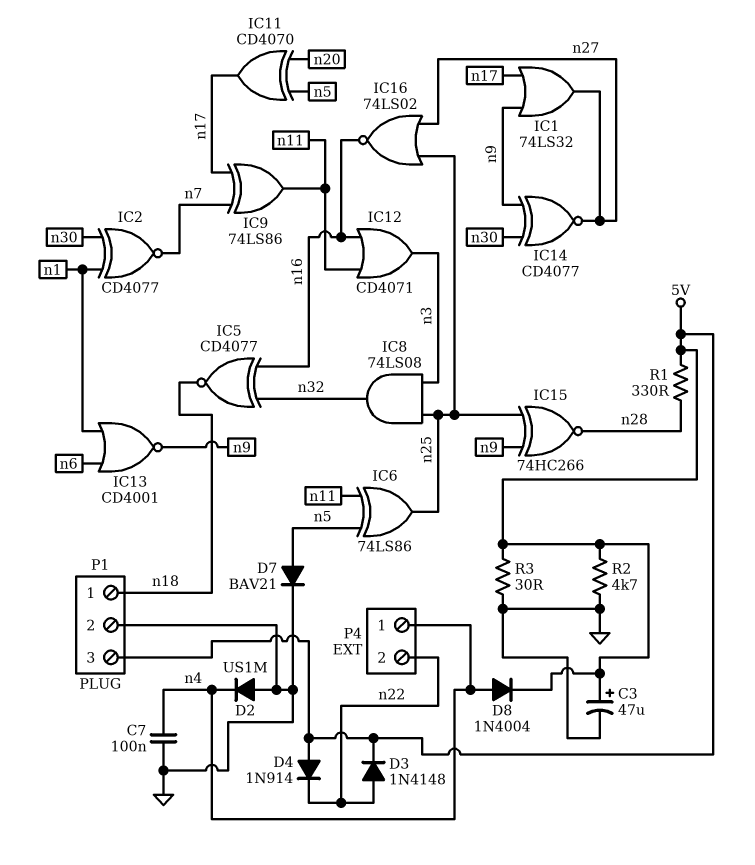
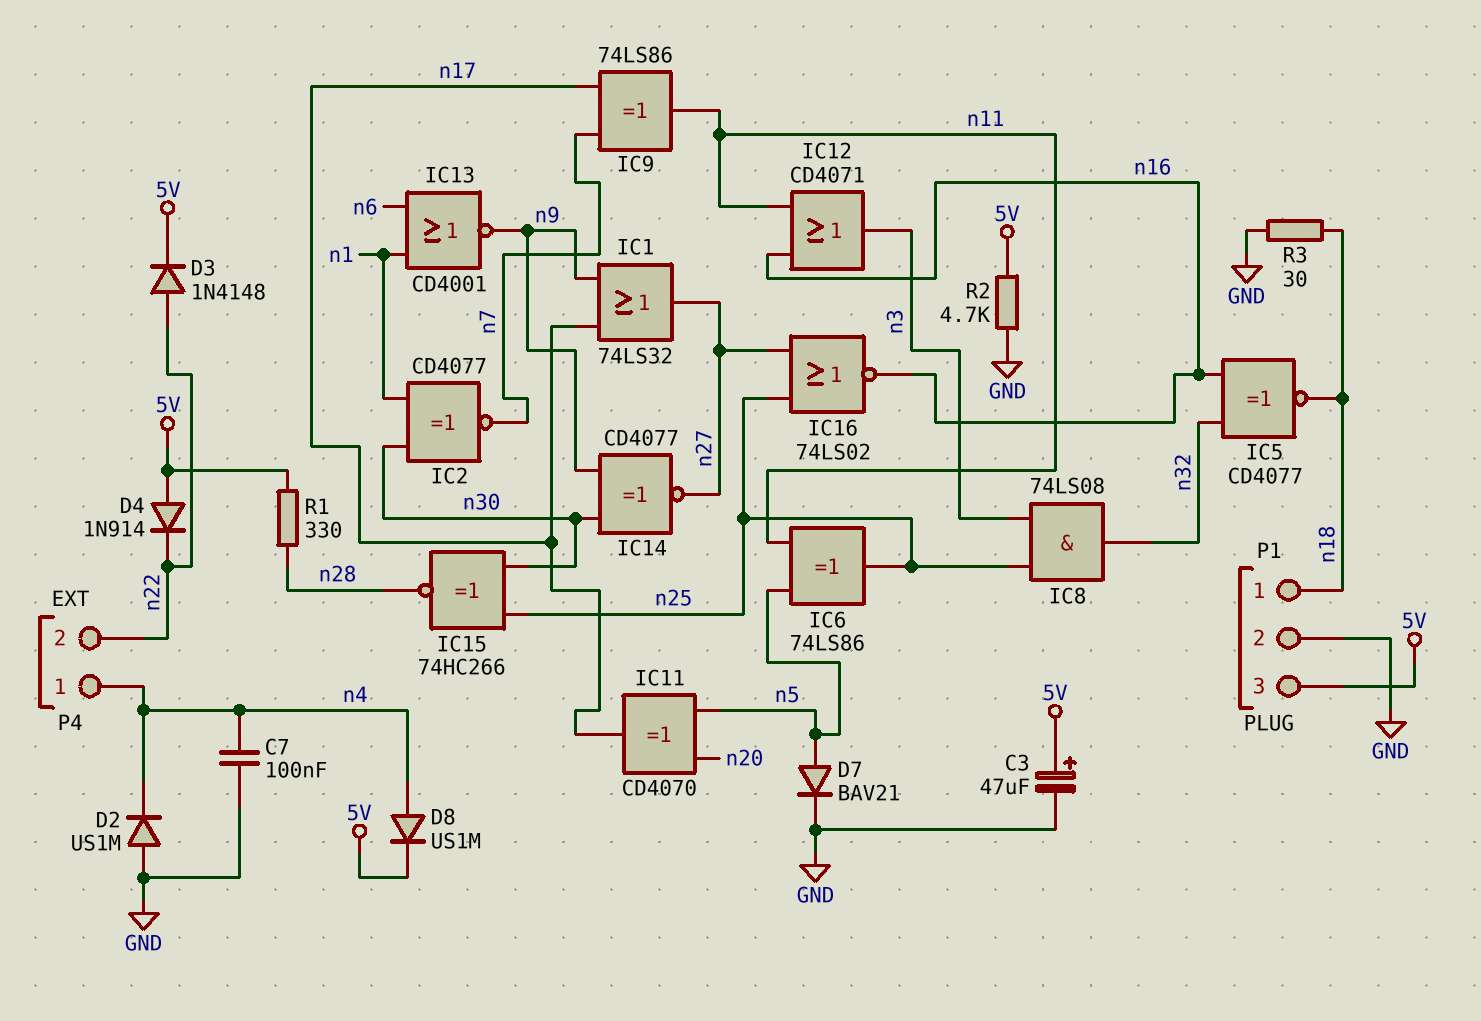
D8: diode 1N4004 (A n4, K 5V) -> diode US1M (A n4, K 5V)
IC15: XNOR 74HC266 (in n9, in n25, out n28) -> XNOR 74HC266 (in n25, in n30, out n28)
R3: 30 (5V, GND) -> 30 (GND, n18)

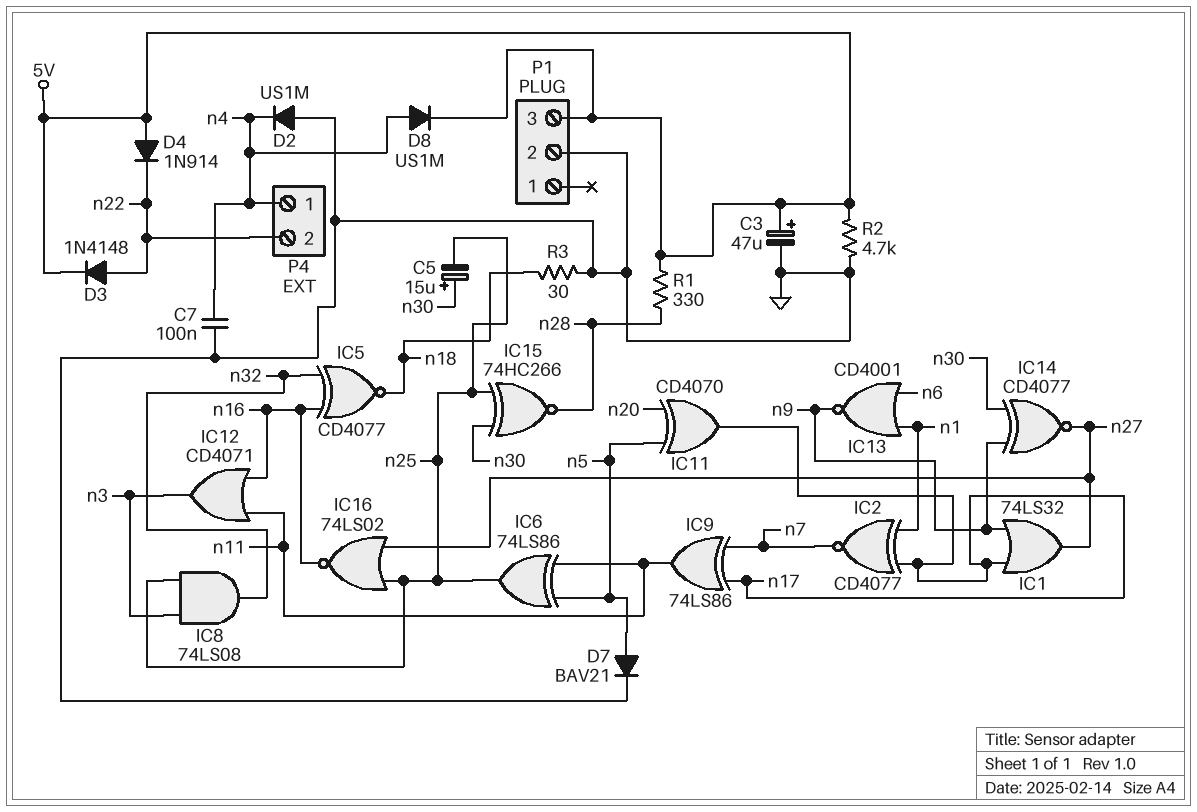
C5: none -> 15uF (plus n30, minus n25)
IC2: XNOR CD4077 (in n1, in n30, out n7) -> XNOR CD4077 (in n1, in n17, out n7)
P1 pin 1: n18 -> none

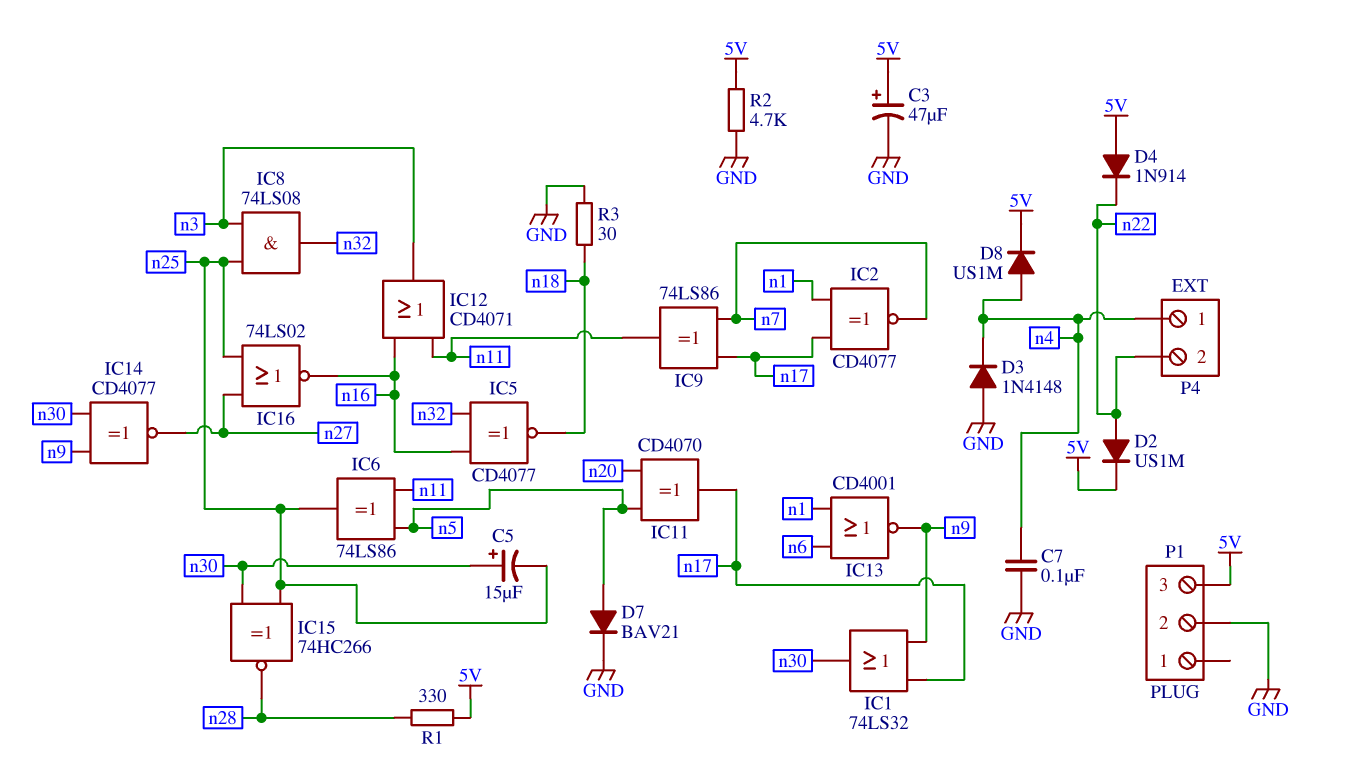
D2: diode US1M (A GND, K n4) -> diode US1M (A n22, K 5V)
D3: diode 1N4148 (A n22, K 5V) -> diode 1N4148 (A GND, K n4)
IC1: OR 74LS32 (in n9, in n17, out n27) -> OR 74LS32 (in n9, in n17, out n30)

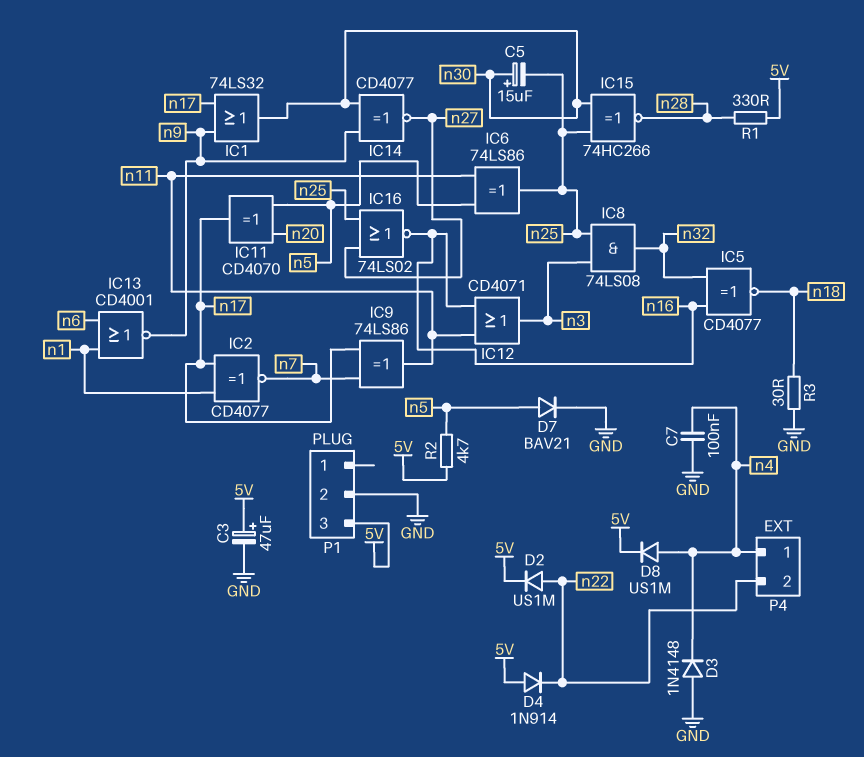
R2: 4.7k (5V, GND) -> 4.7k (5V, n5)

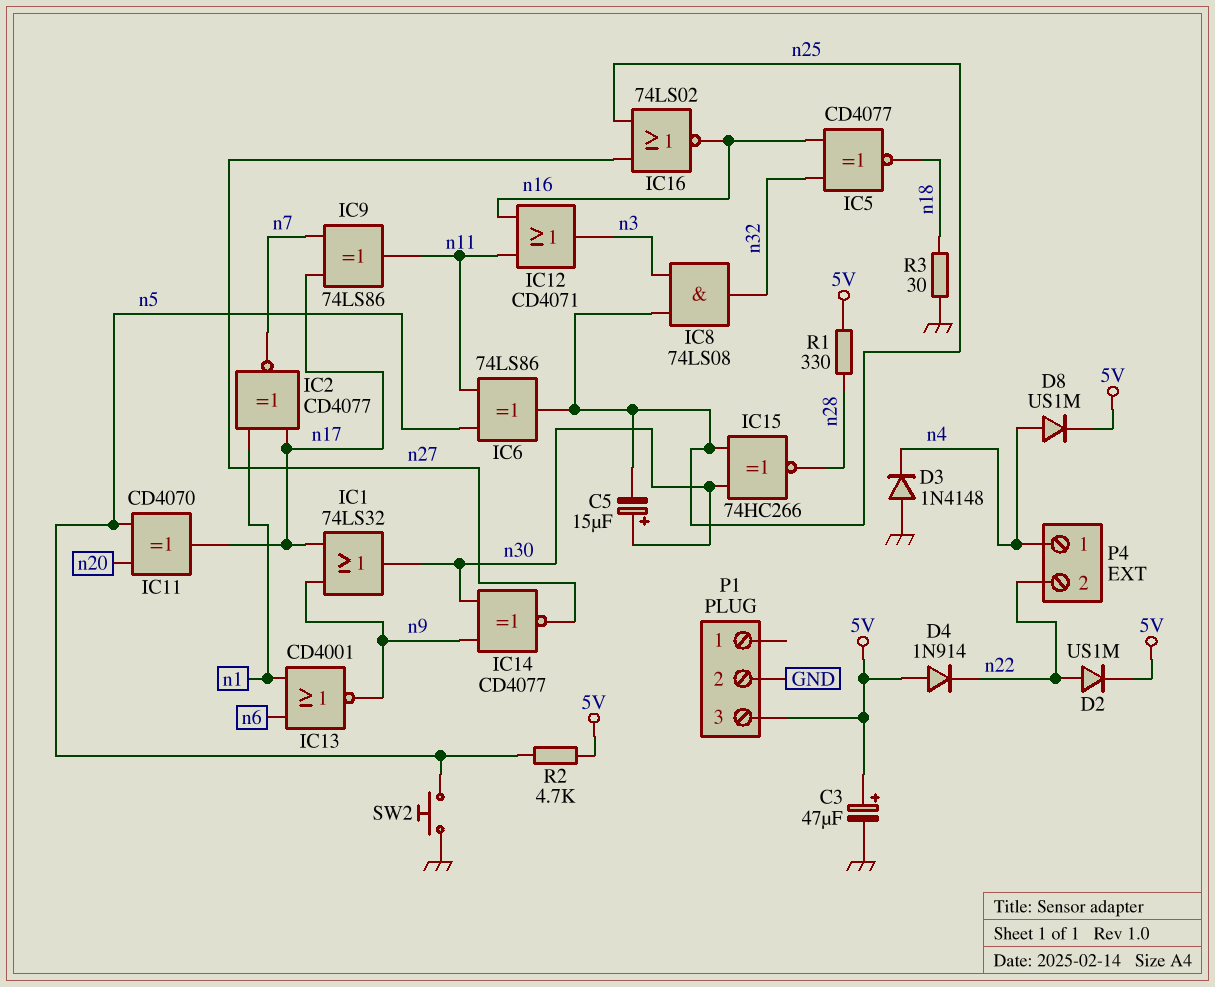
C7: 100nF (GND, n4) -> none
D7: diode BAV21 (A n5, K GND) -> none
SW2: none -> button (GND, n5)

